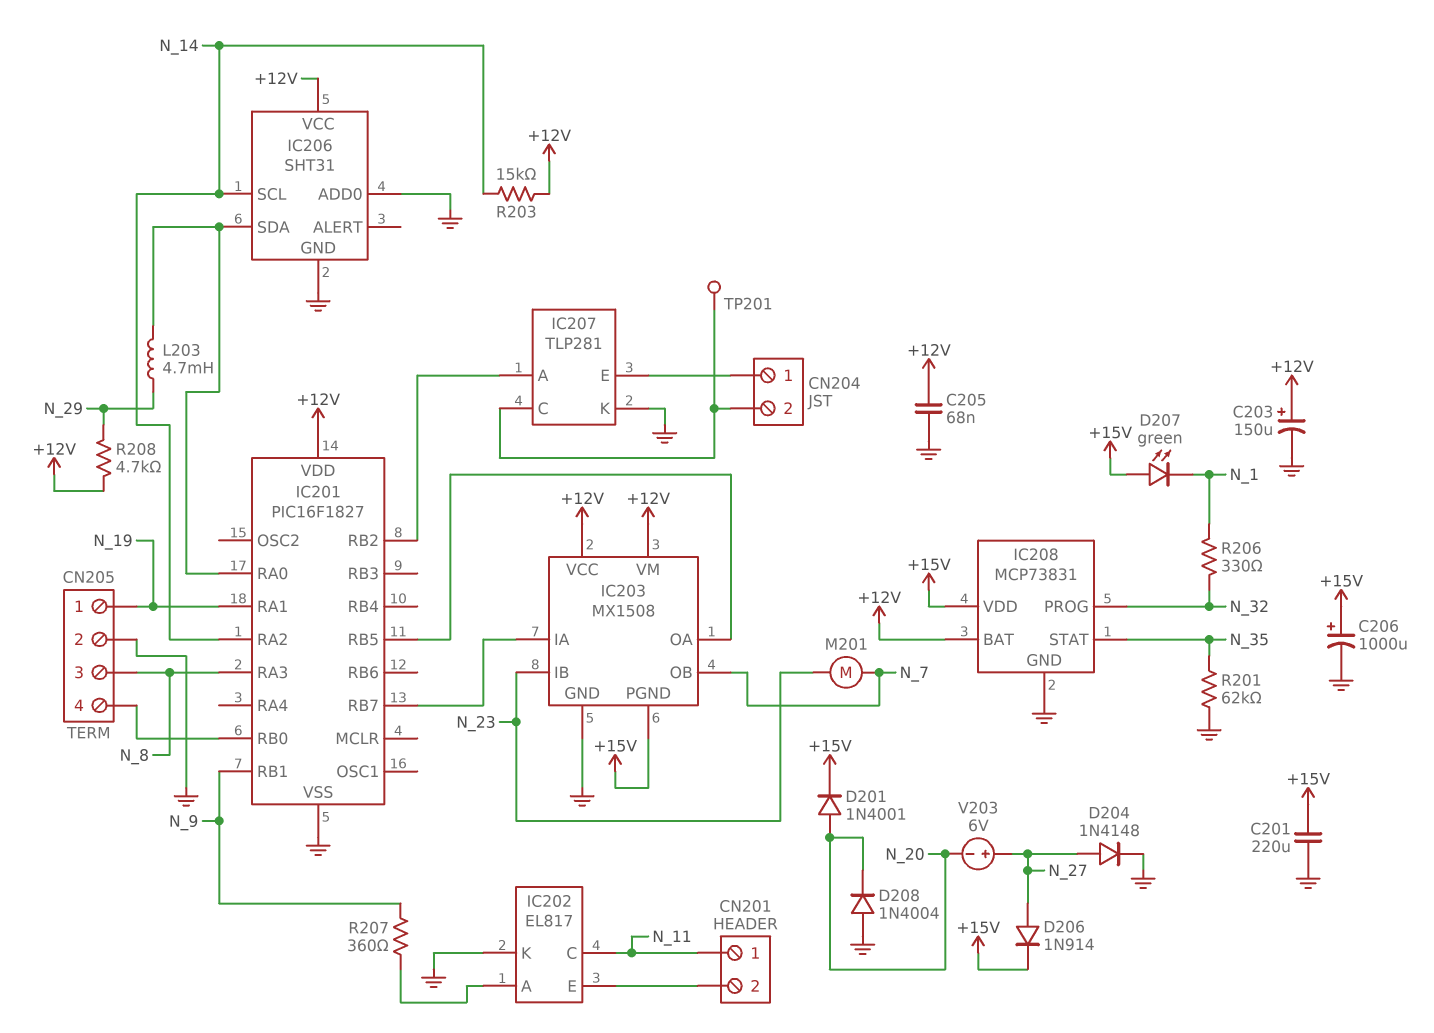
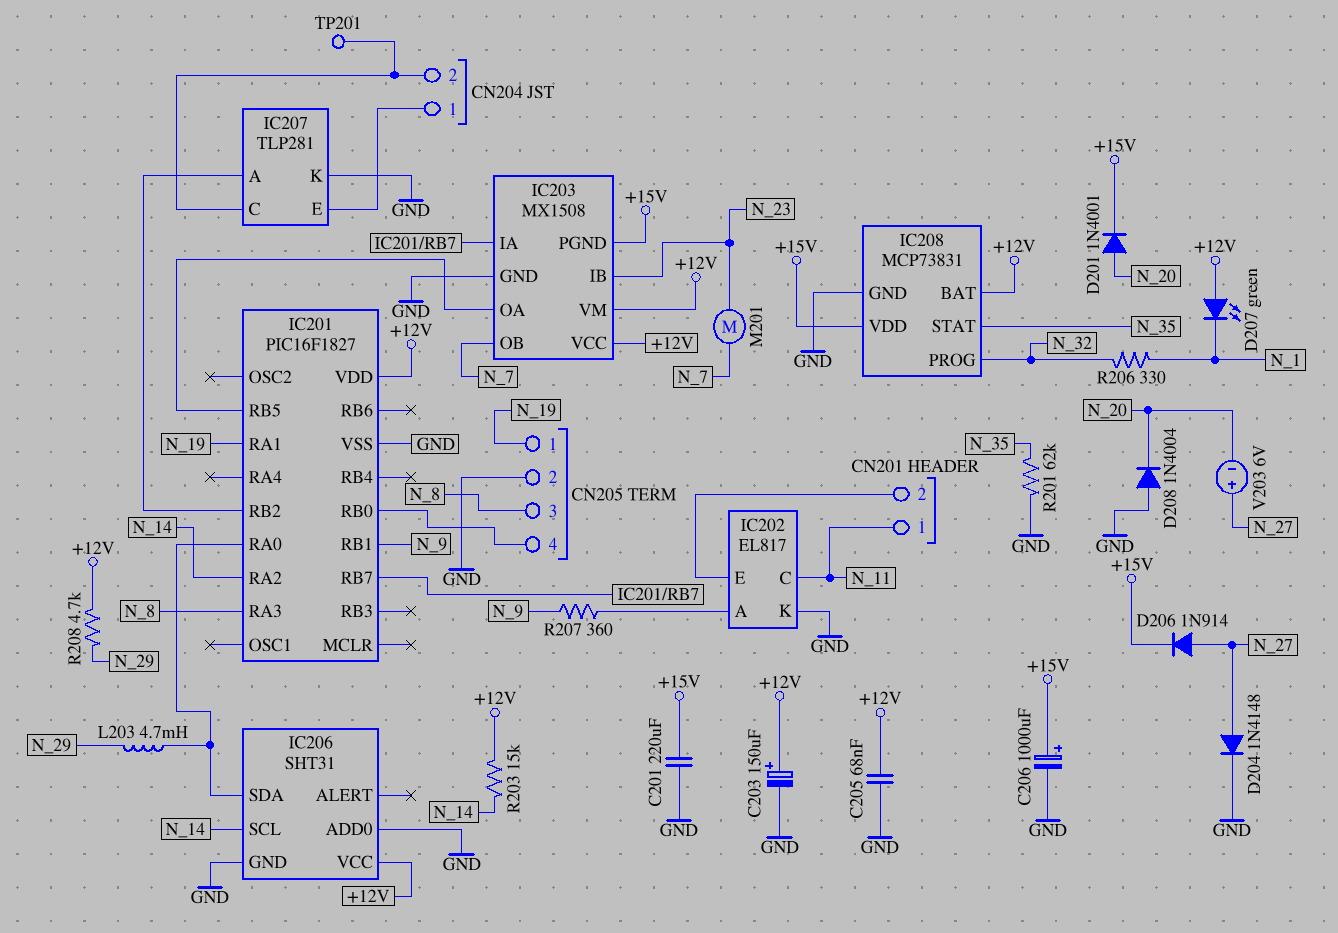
D207: LED green (A +15V, K N_1) -> LED green (A +12V, K N_1)

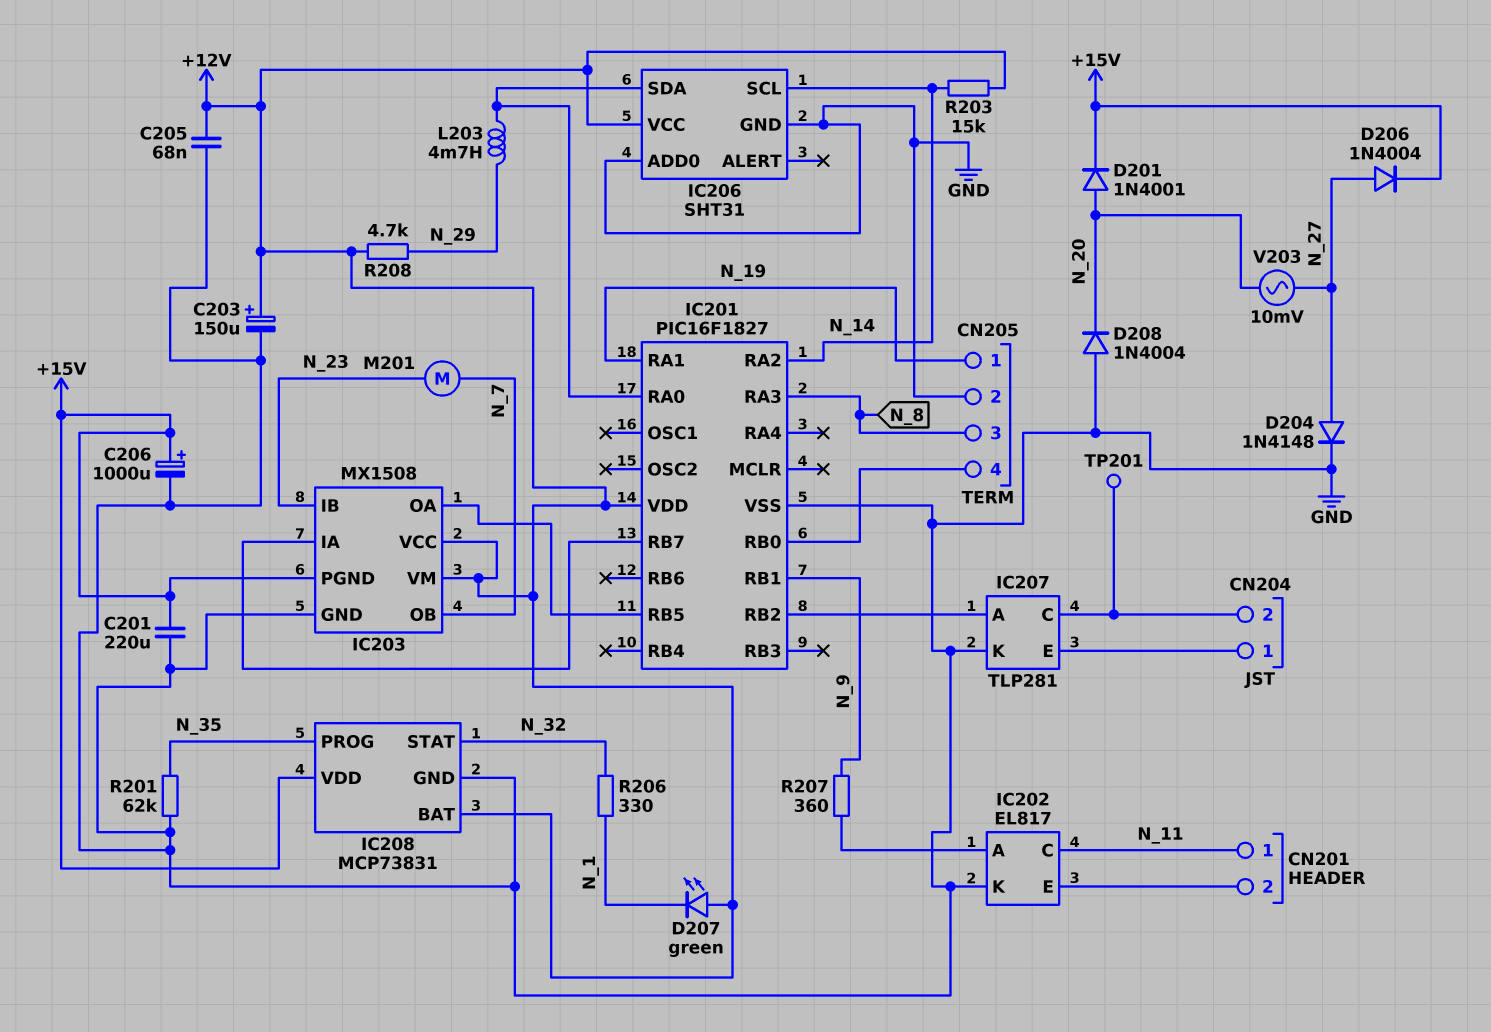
D206: diode 1N914 (A N_27, K +15V) -> diode 1N4004 (A N_27, K +15V)
IC208 pin PROG: N_32 -> N_35
IC208 pin STAT: N_35 -> N_32
V203: 6V (plus N_27, minus N_20) -> AC 10mV (N_20, N_27)

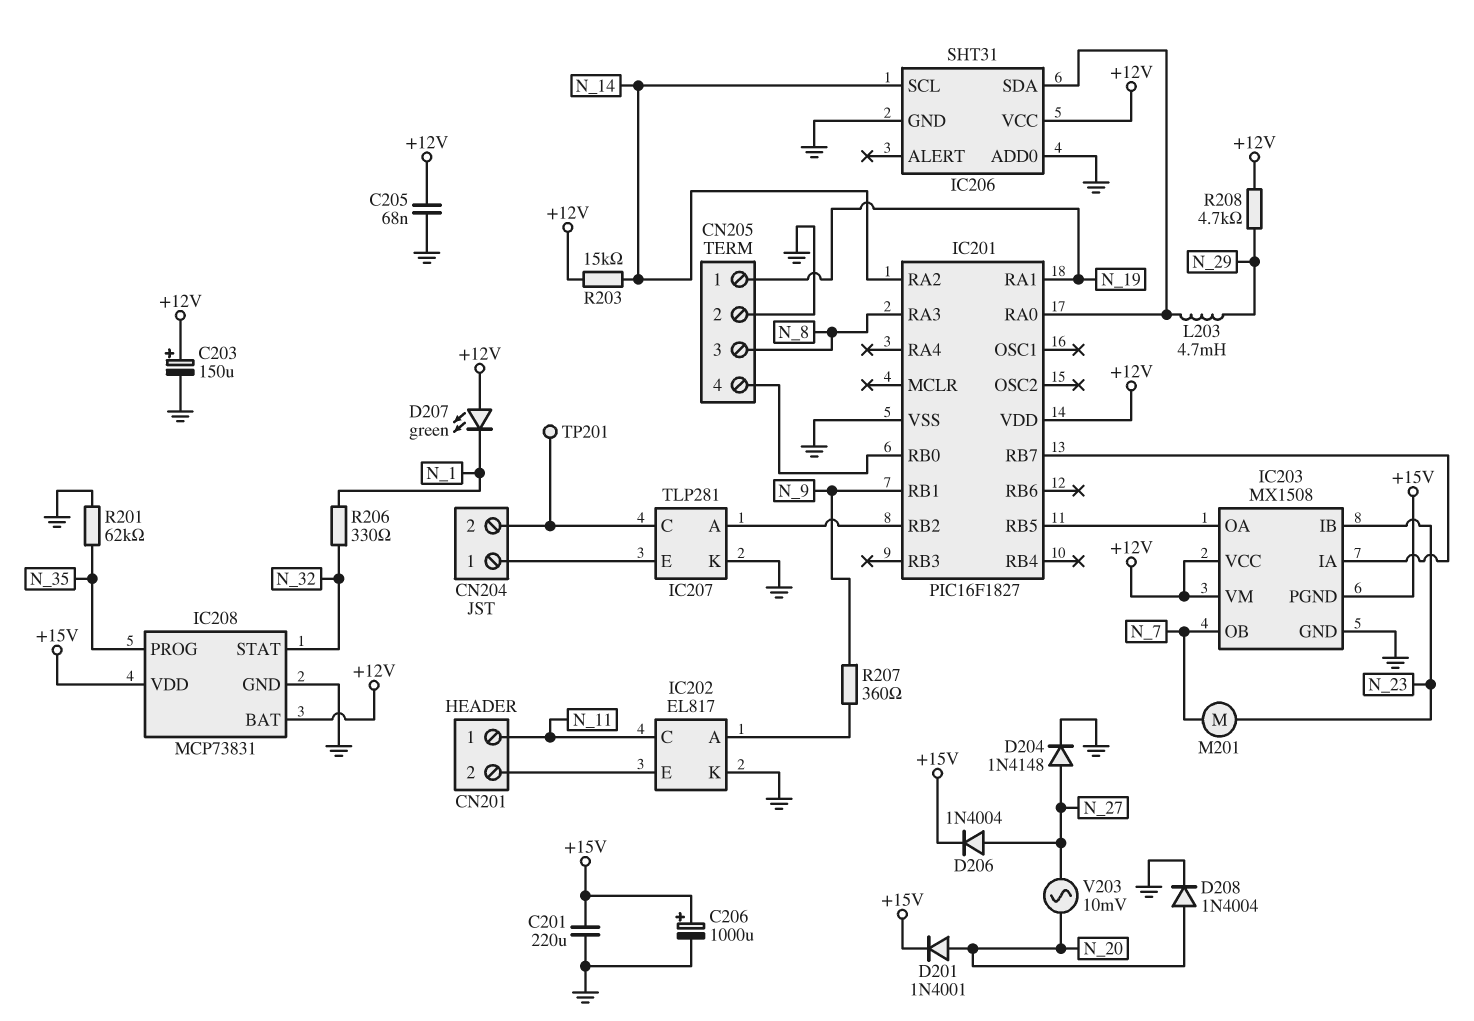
D208: diode 1N4004 (A GND, K N_20) -> diode 1N4004 (A N_20, K GND)

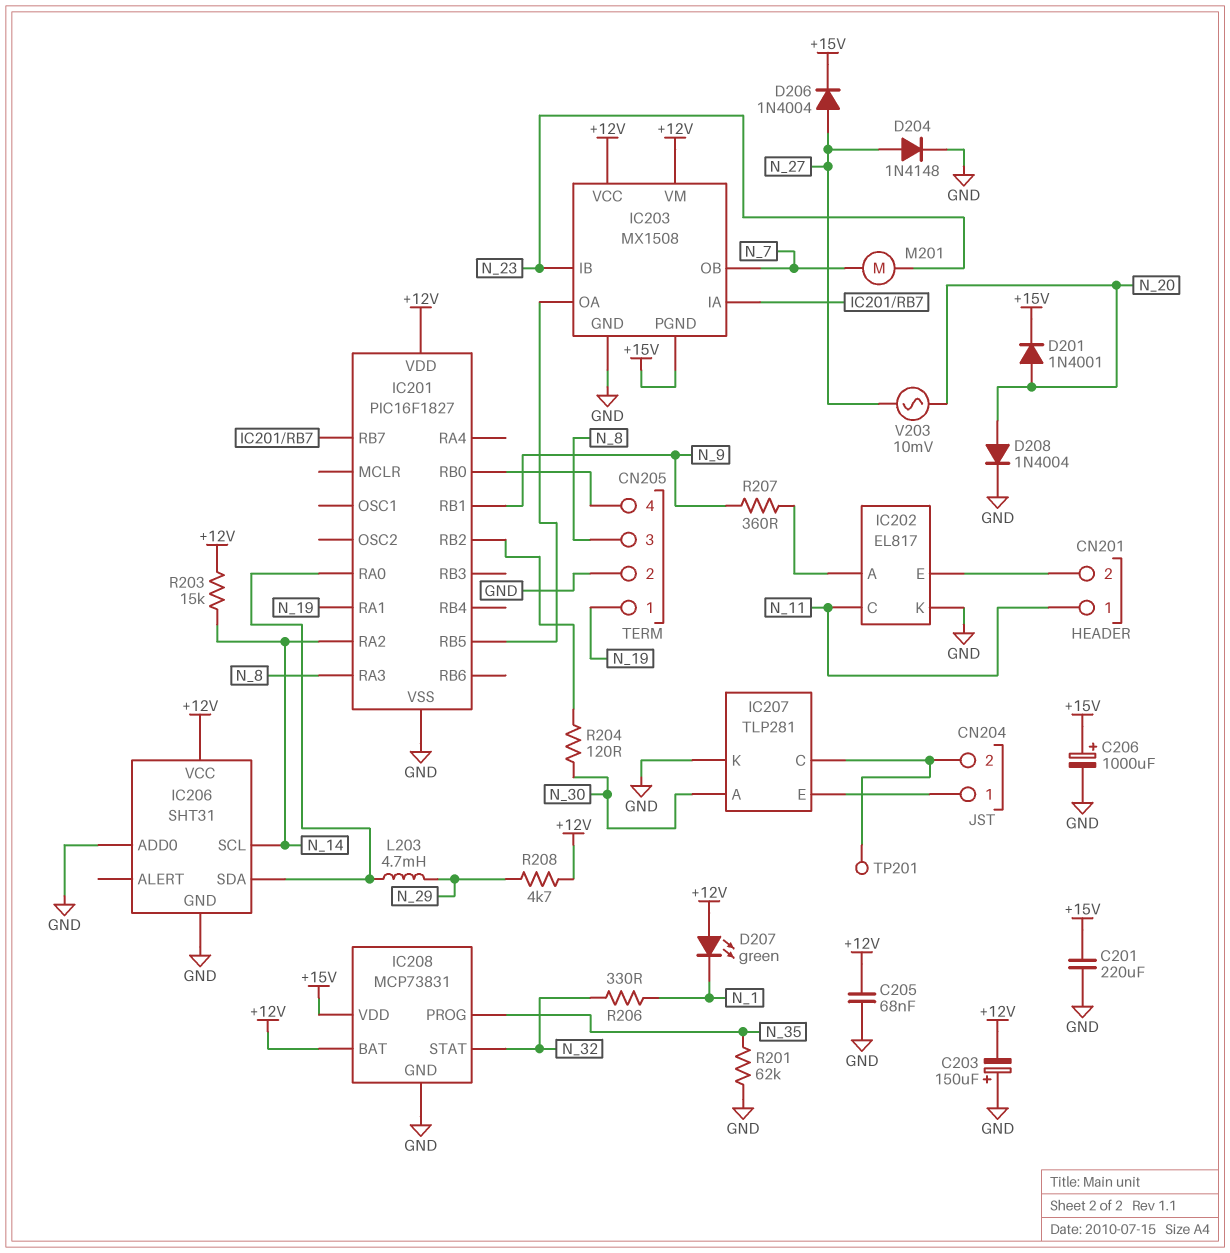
C203: 150uF (plus +12V, minus GND) -> 150uF (plus GND, minus +12V)
IC207 pin A: IC201/RB2 -> N_30
R204: none -> 120 (IC201/RB2, N_30)

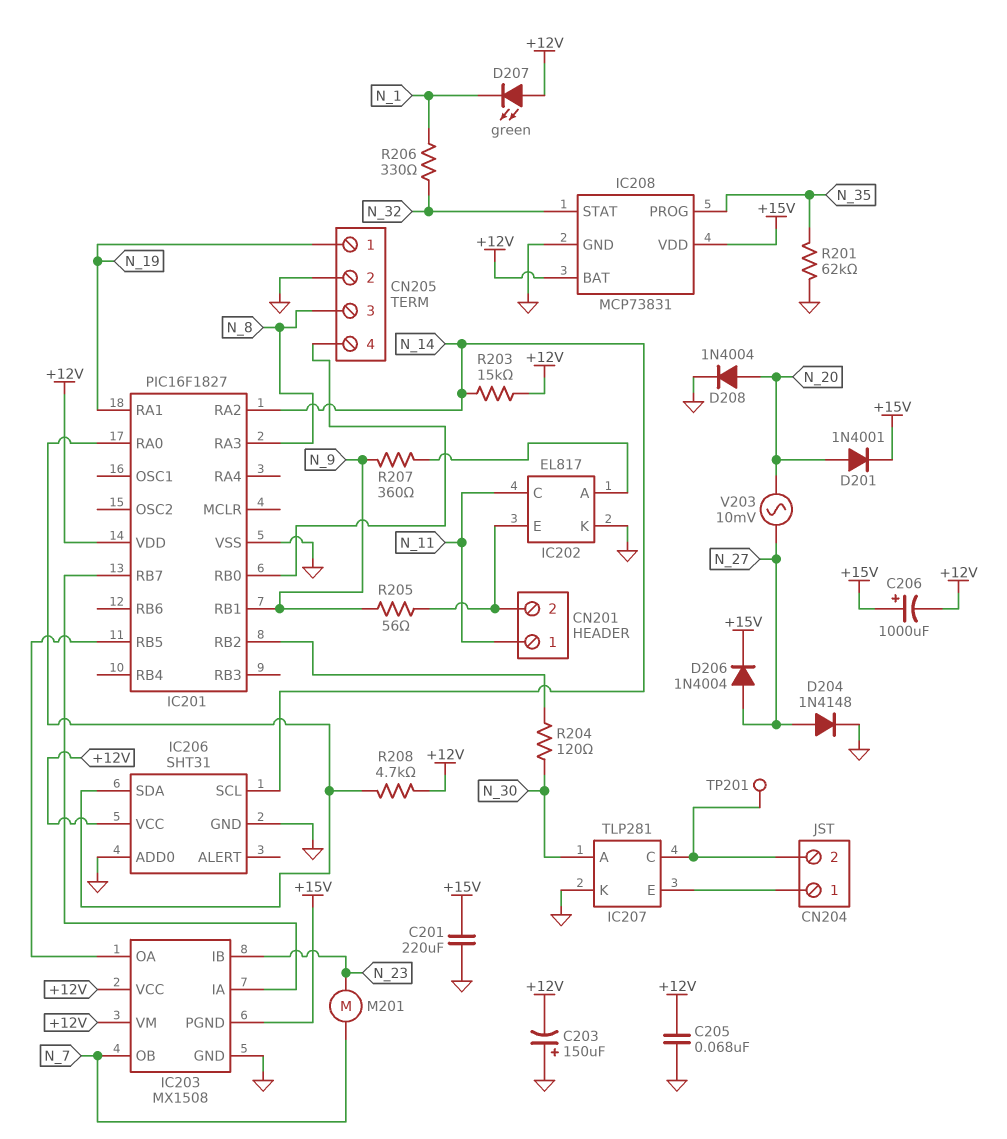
C206: 1000uF (plus +15V, minus GND) -> 1000uF (plus +15V, minus +12V)
L203: 4.7mH (IC201/RA0, N_29) -> none
R205: none -> 56 (CN201/2, N_9)
R208: 4.7k (+12V, N_29) -> 4.7k (+12V, IC201/RA0)

